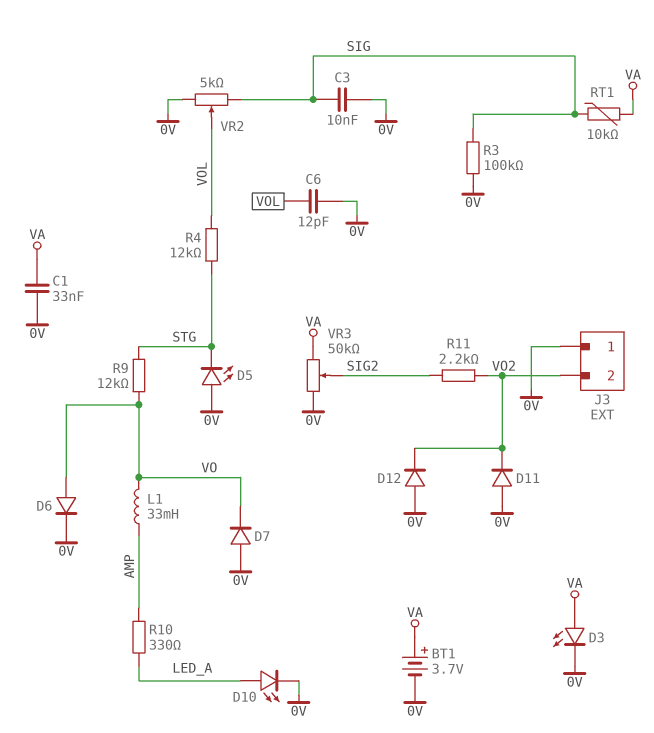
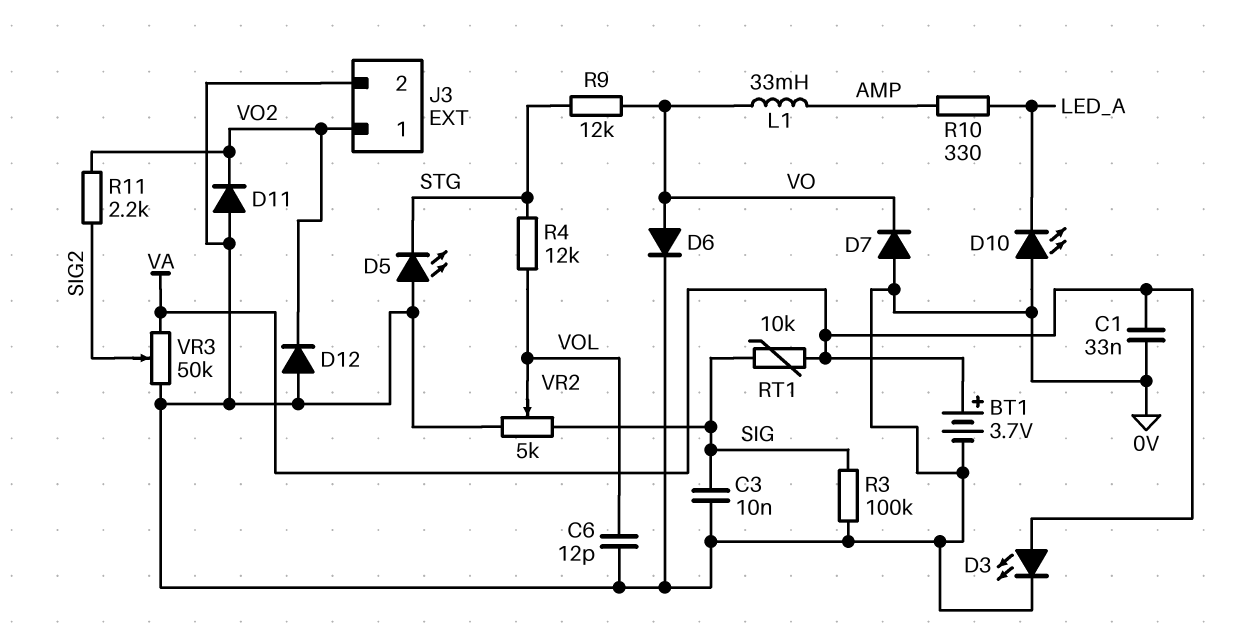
D10: LED (A LED_A, K 0V) -> LED (A 0V, K LED_A)
J3 pin 1: 0V -> VO2
J3 pin 2: VO2 -> 0V

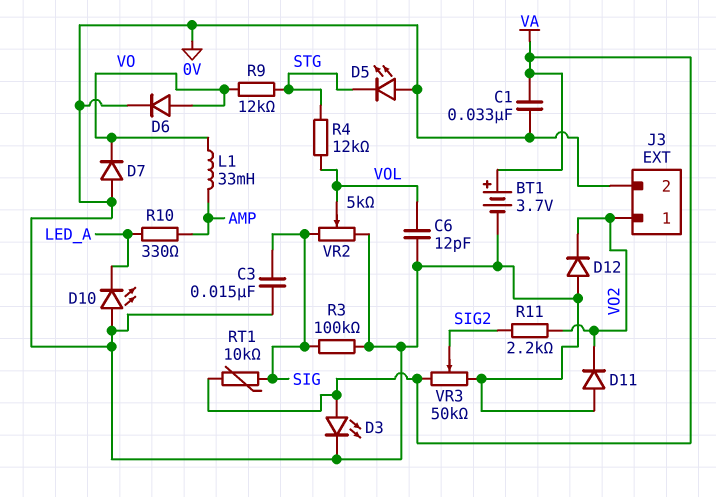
C3: 10nF (0V, SIG) -> 15nF (0V, SIG)

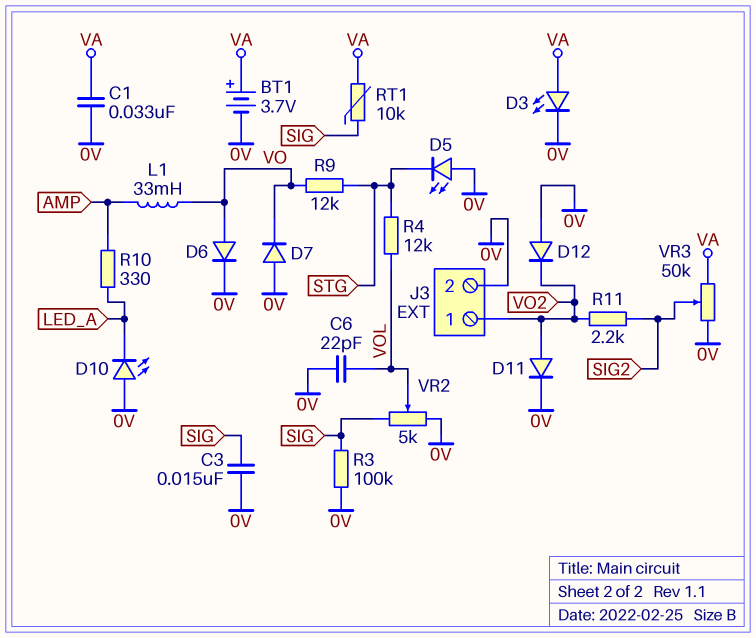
C6: 12pF (0V, VOL) -> 22pF (0V, VOL)
D11: diode (A 0V, K VO2) -> diode (A VO2, K 0V)

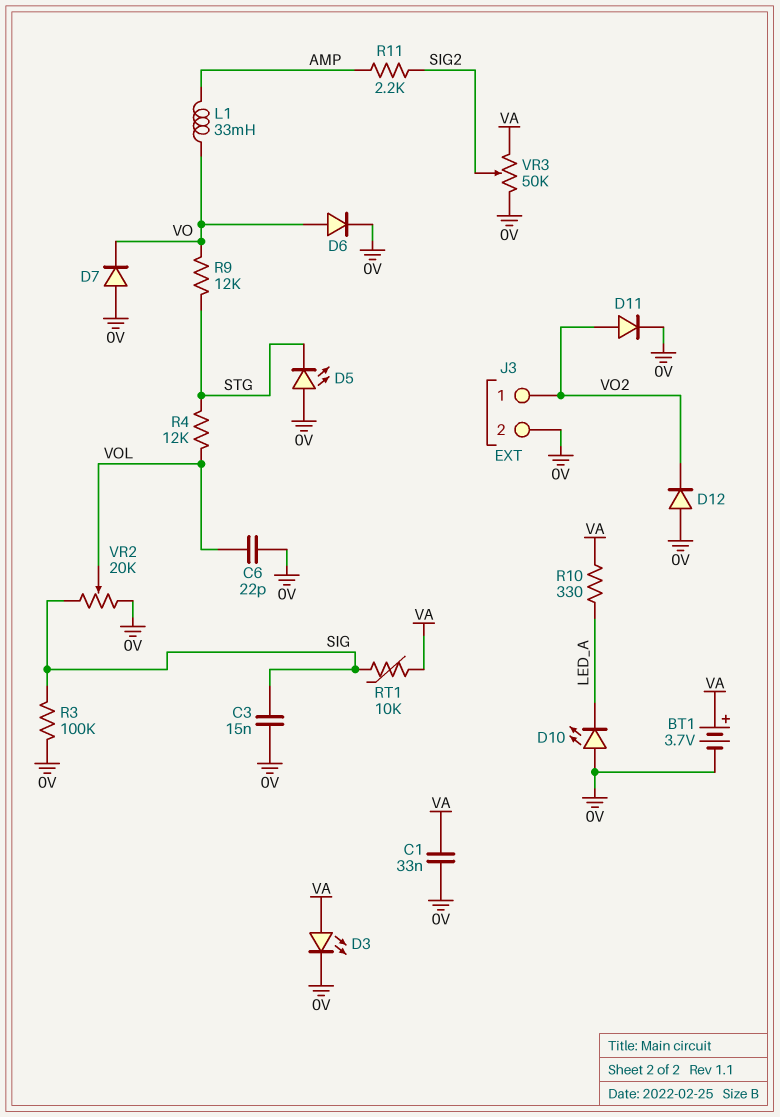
R10: 330 (AMP, LED_A) -> 330 (LED_A, VA)
R11: 2.2k (SIG2, VO2) -> 2.2k (AMP, SIG2)
VR2: 5k (0V, SIG, wiper VOL) -> 20k (0V, SIG, wiper VOL)

